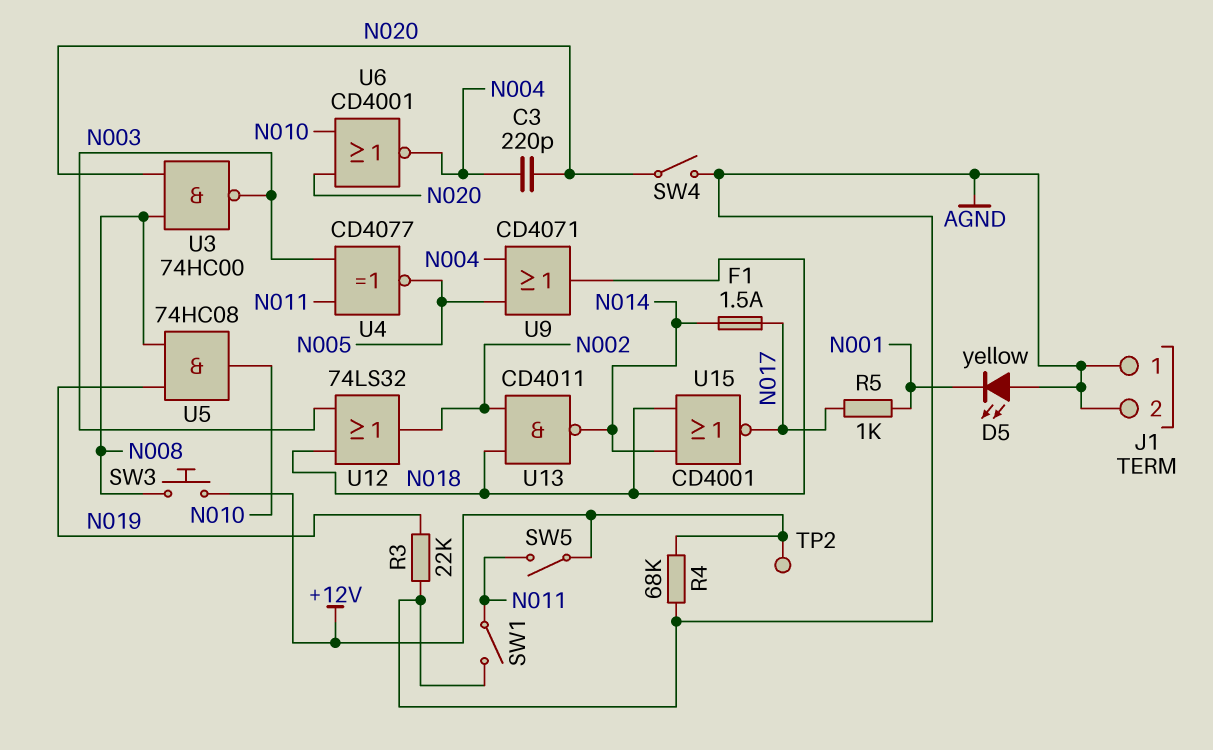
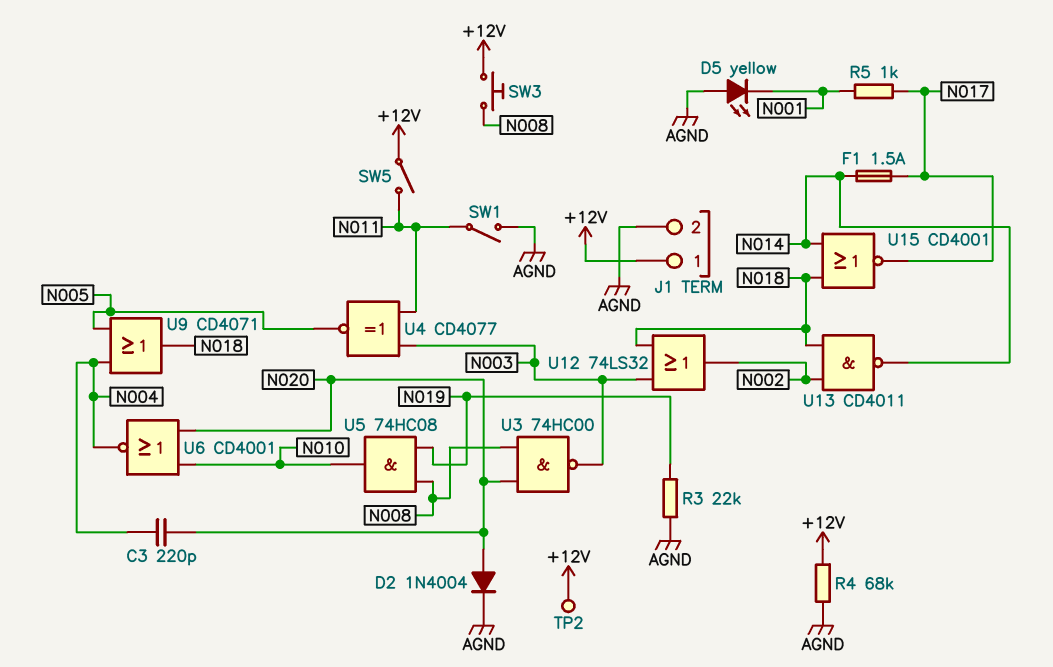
D2: none -> diode 1N4004 (A N020, K AGND)
J1 pin 1: AGND -> +12V
SW4: switch (AGND, N020) -> none

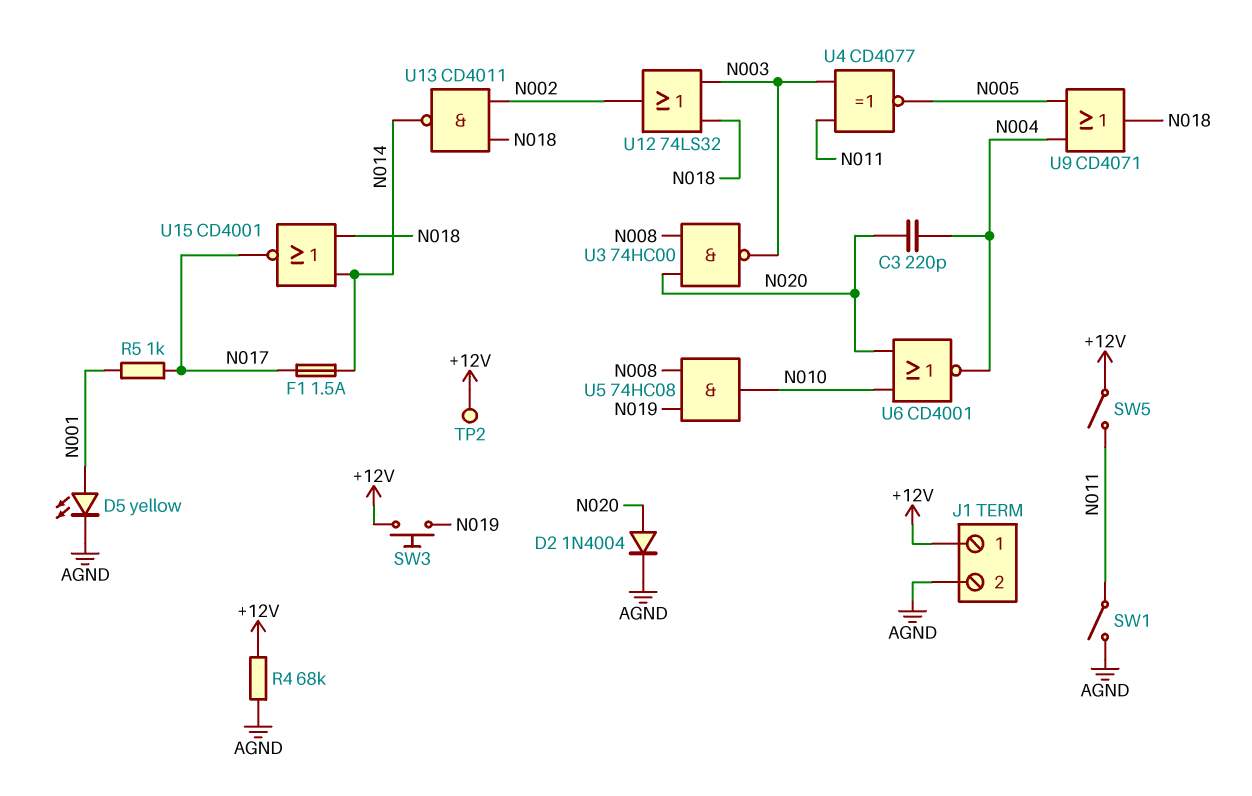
D5: LED yellow (A AGND, K N001) -> LED yellow (A N001, K AGND)
R3: 22k (AGND, N019) -> none
SW3: button (+12V, N008) -> button (+12V, N019)

